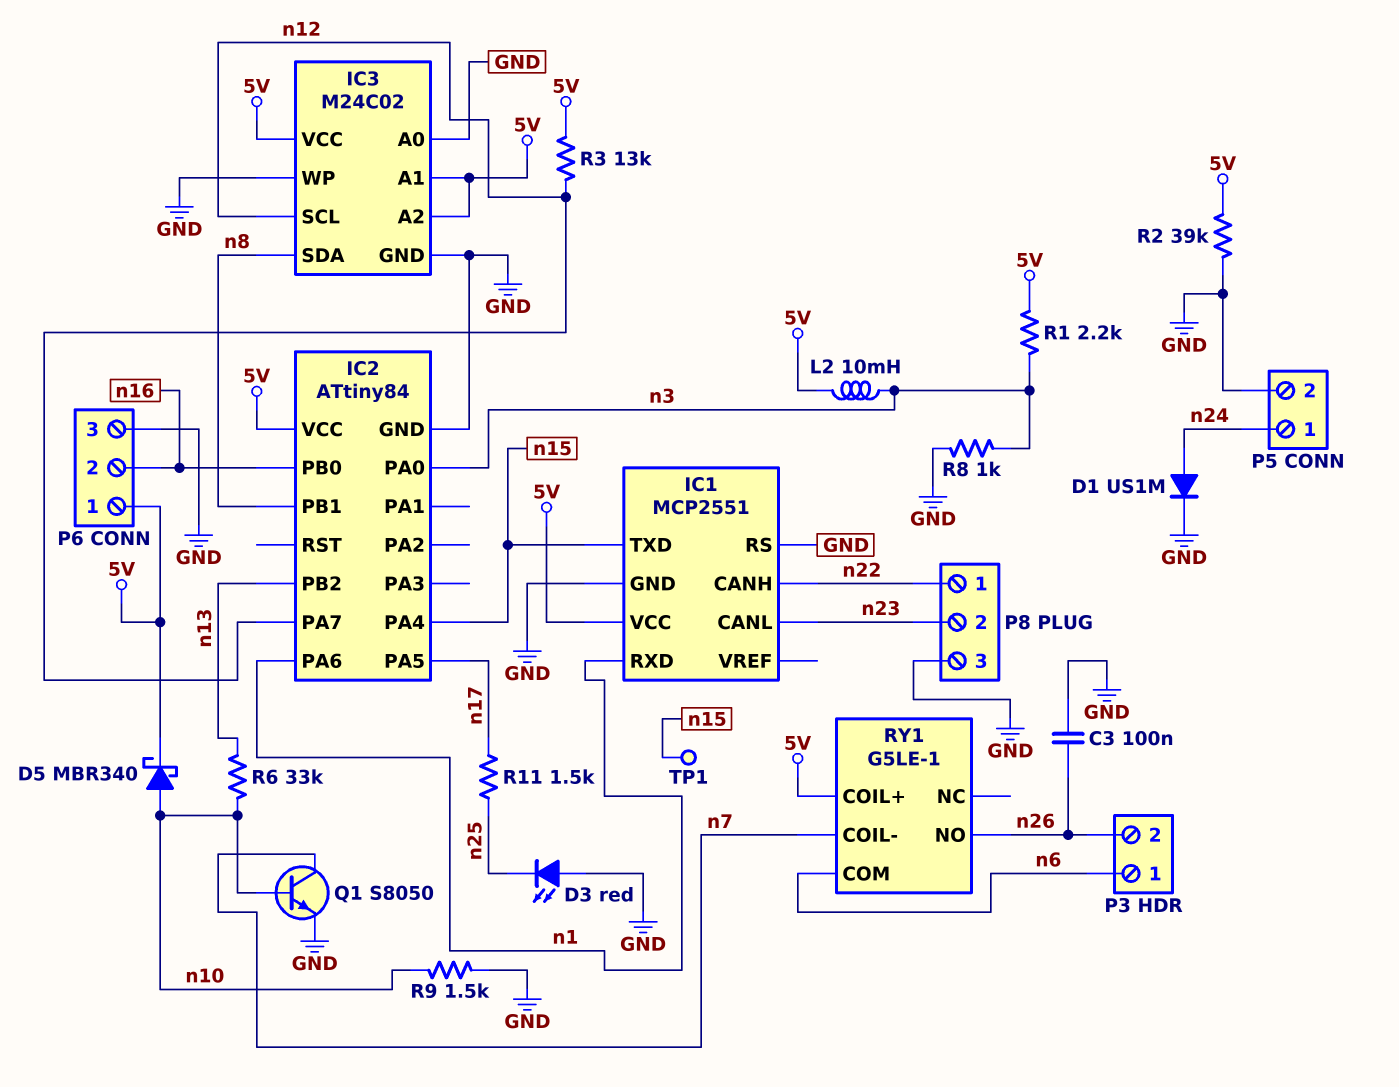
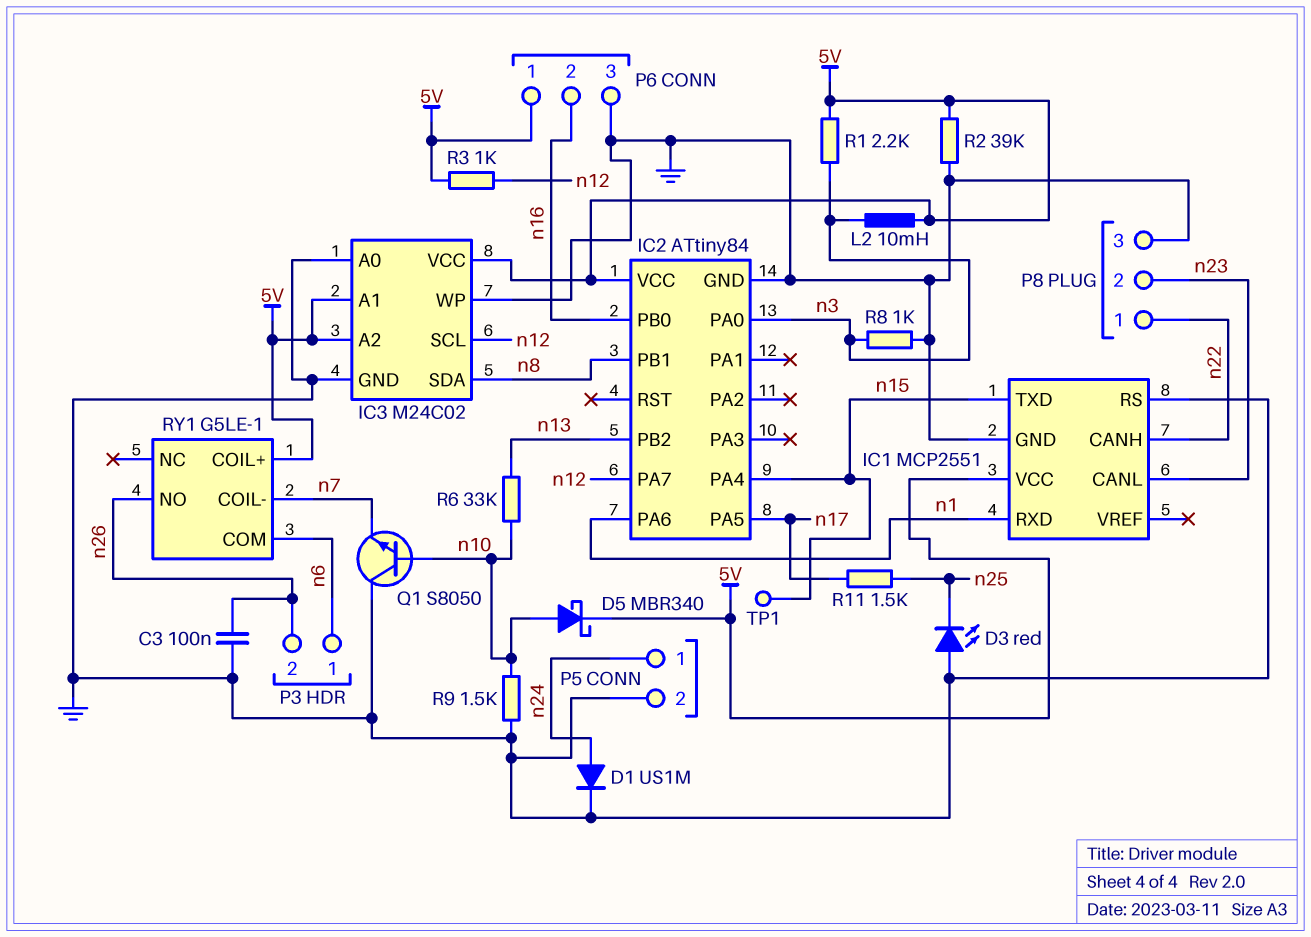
Q1: NPN S8050 (B n10, C n7, E GND) -> NPN S8050 (B n10, C GND, E n7)
R3: 13k (5V, n12) -> 1k (5V, n12)

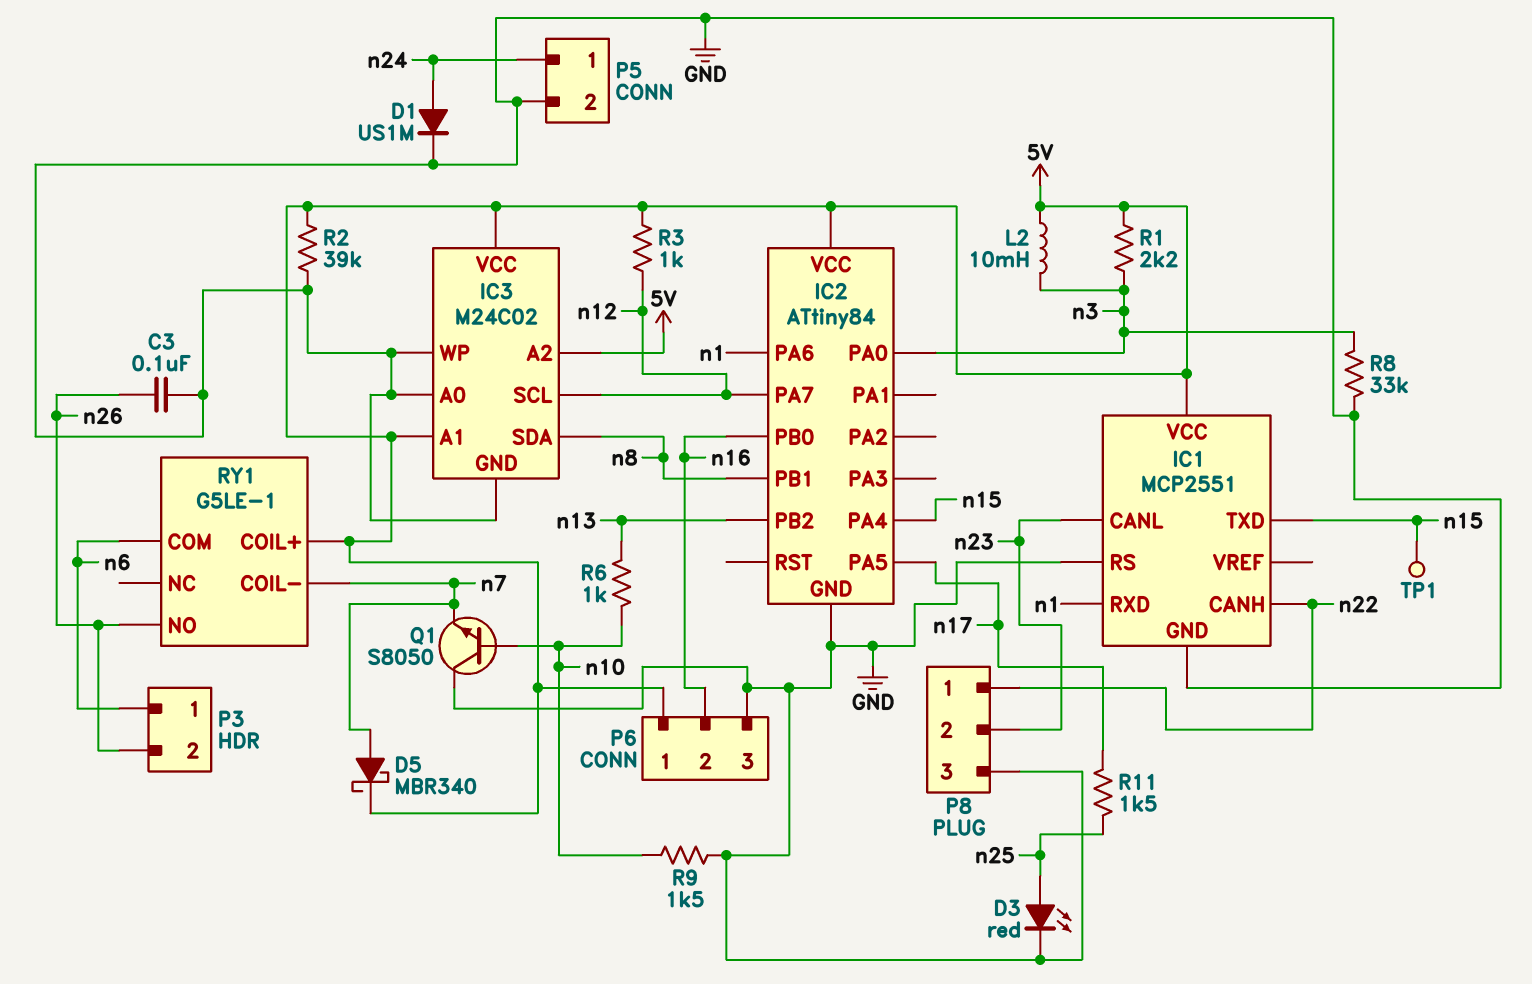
D3: LED red (A GND, K n25) -> LED red (A n25, K GND)
D5: schottky MBR340 (A n10, K 5V) -> schottky MBR340 (A n7, K 5V)
R6: 33k (n10, n13) -> 1k (n10, n13)
R8: 1k (GND, n3) -> 33k (GND, n3)

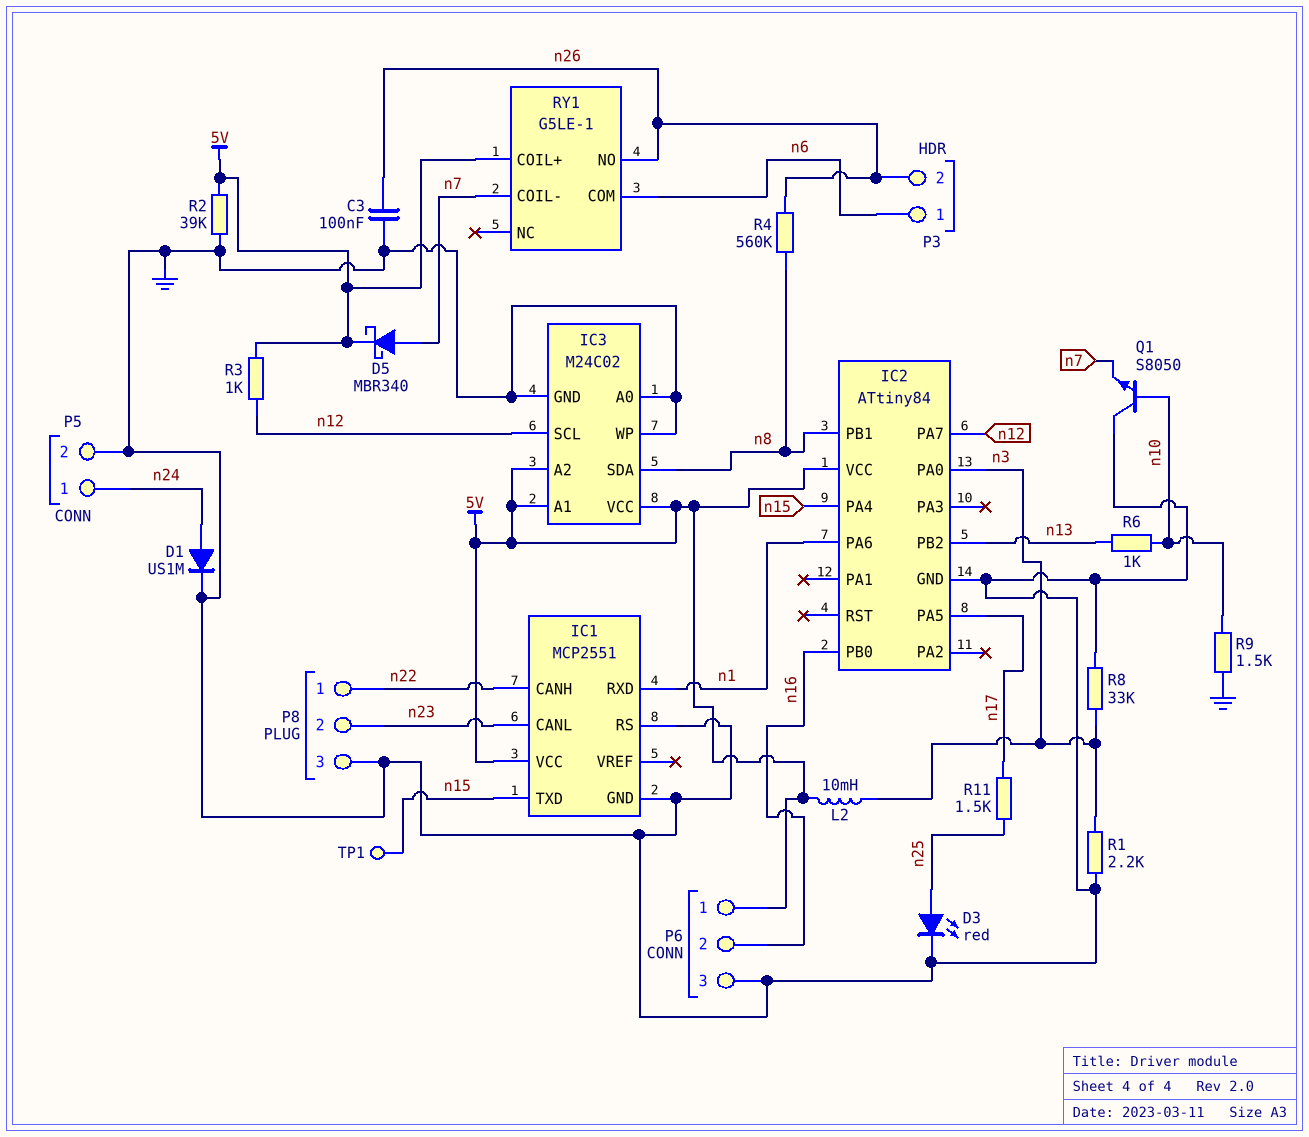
R1: 2.2k (5V, n3) -> 2.2k (GND, n3)
R4: none -> 560k (n8, n26)

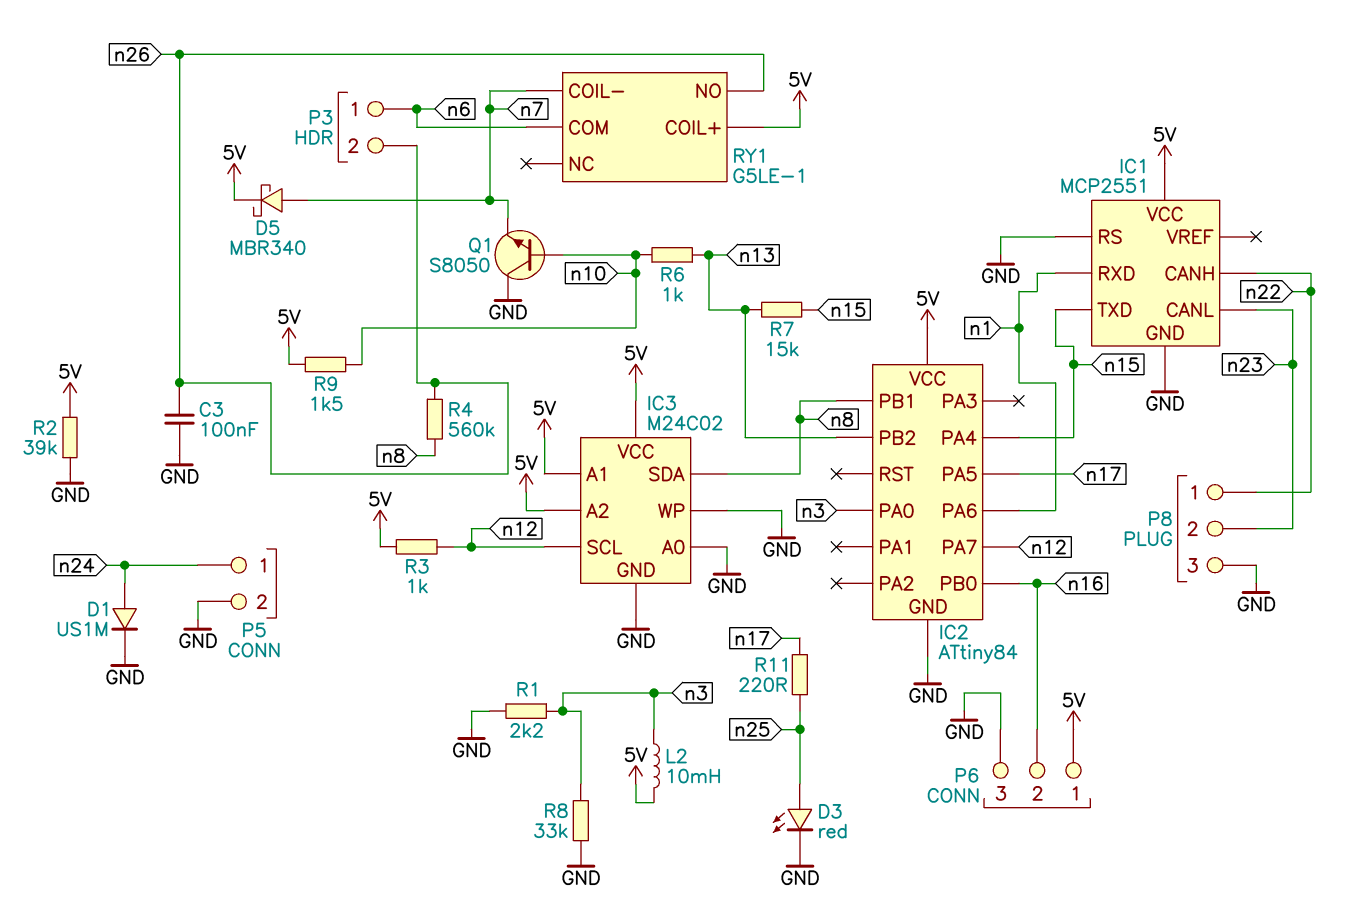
R7: none -> 15k (n13, n15)
R9: 1.5k (GND, n10) -> 1.5k (5V, n10)
R11: 1.5k (n17, n25) -> 220 (n17, n25)
TP1: test point (n15) -> none

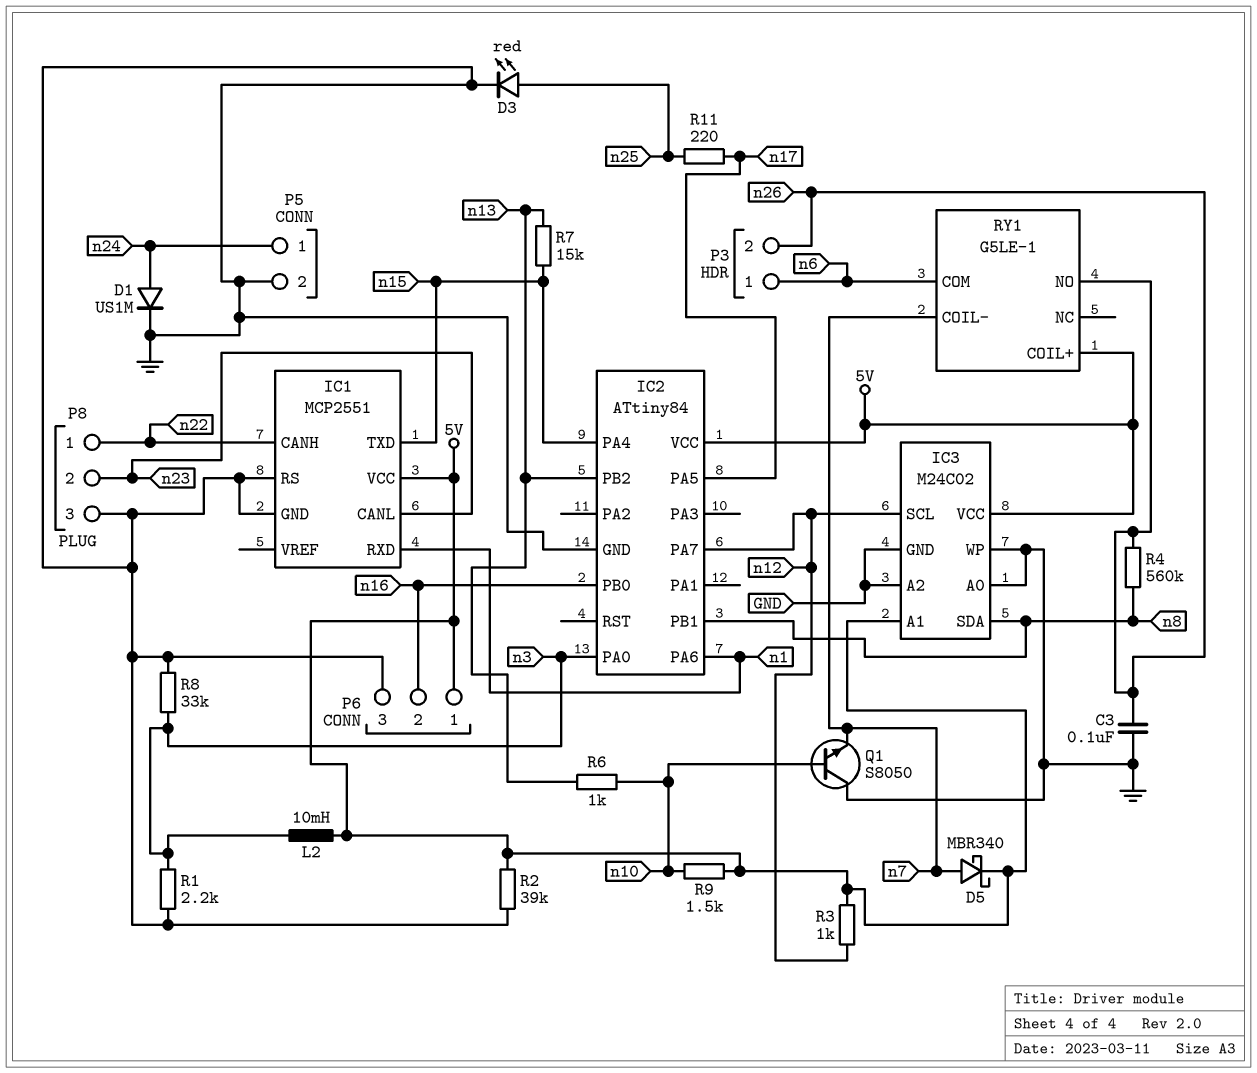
IC3 pin A2: 5V -> GND

